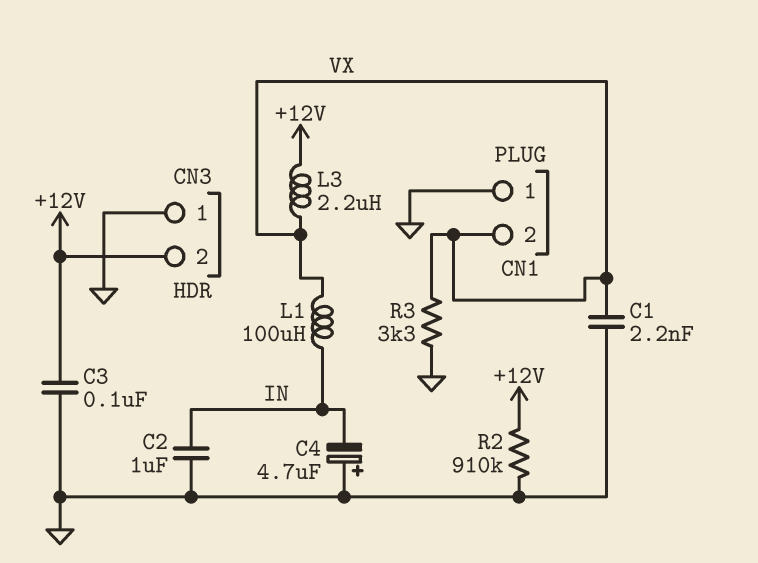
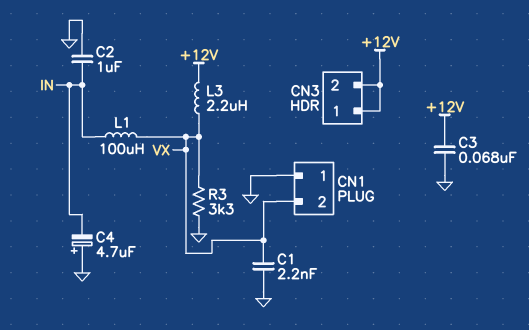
C3: 100nF (+12V, GND) -> 68nF (+12V, GND)
CN3 pin 1: GND -> +12V
R2: 910k (+12V, GND) -> none

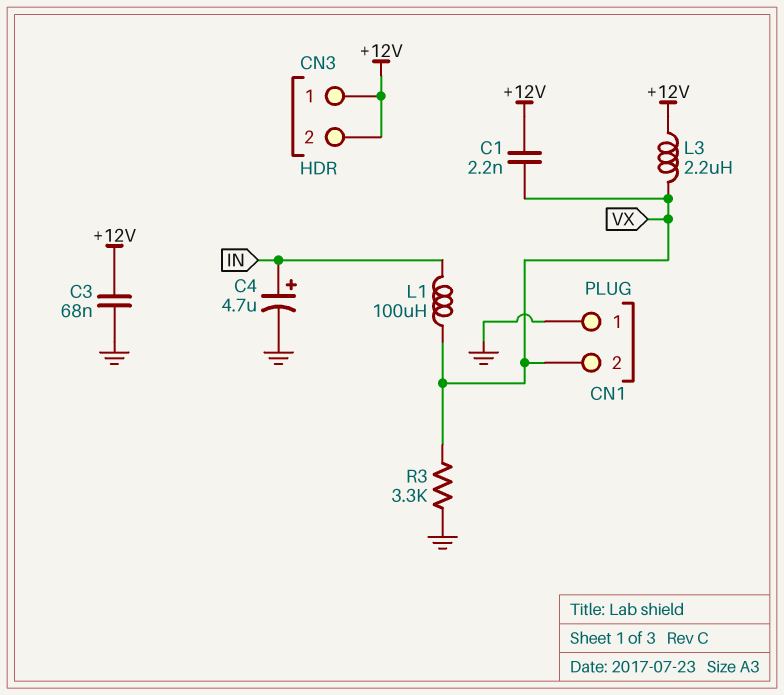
C1: 2.2nF (GND, VX) -> 2.2nF (+12V, VX)
C2: 1uF (GND, IN) -> none
C4: 4.7uF (plus GND, minus IN) -> 4.7uF (plus IN, minus GND)

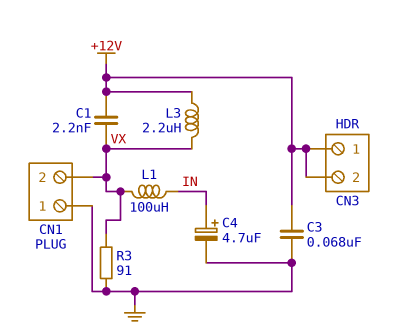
R3: 3.3k (GND, VX) -> 91 (GND, VX)

